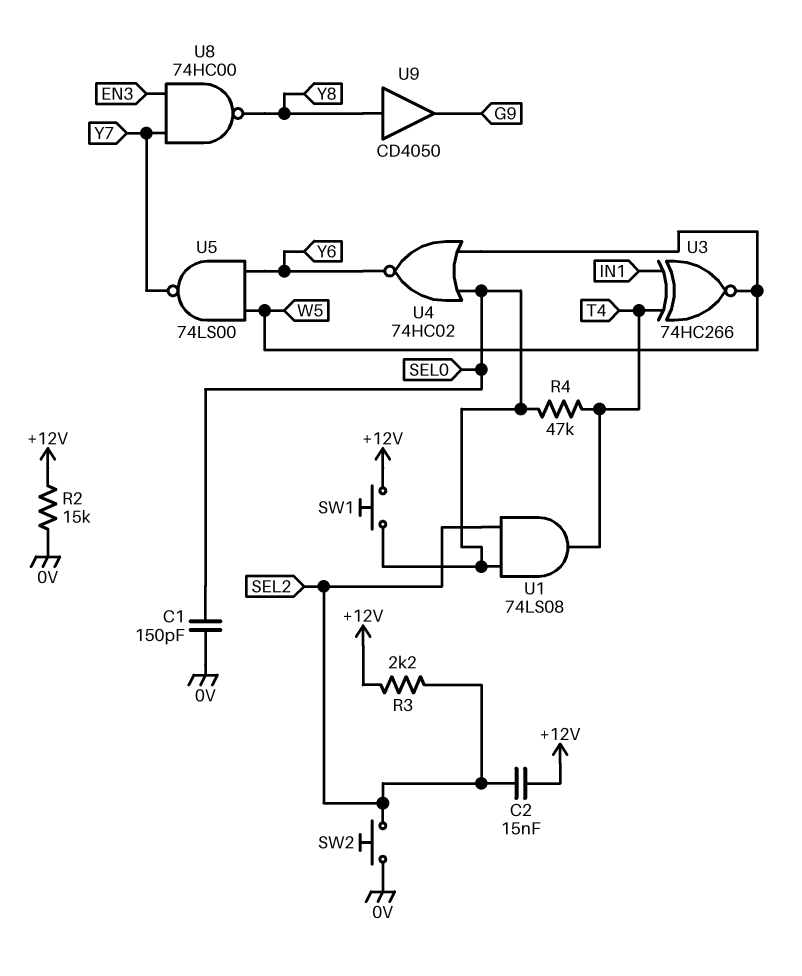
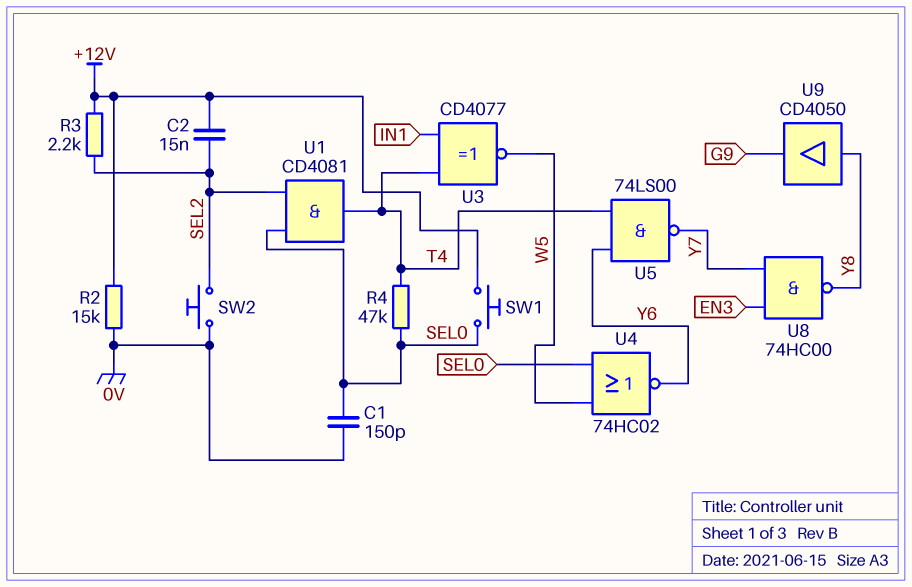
U1: AND 74LS08 (in SEL0, in SEL2, out T4) -> AND CD4081 (in SEL0, in SEL2, out T4)
U3: XNOR 74HC266 (in IN1, in T4, out W5) -> XNOR CD4077 (in IN1, in T4, out W5)
U5: NAND 74LS00 (in W5, in Y6, out Y7) -> NAND 74LS00 (in T4, in Y6, out Y7)

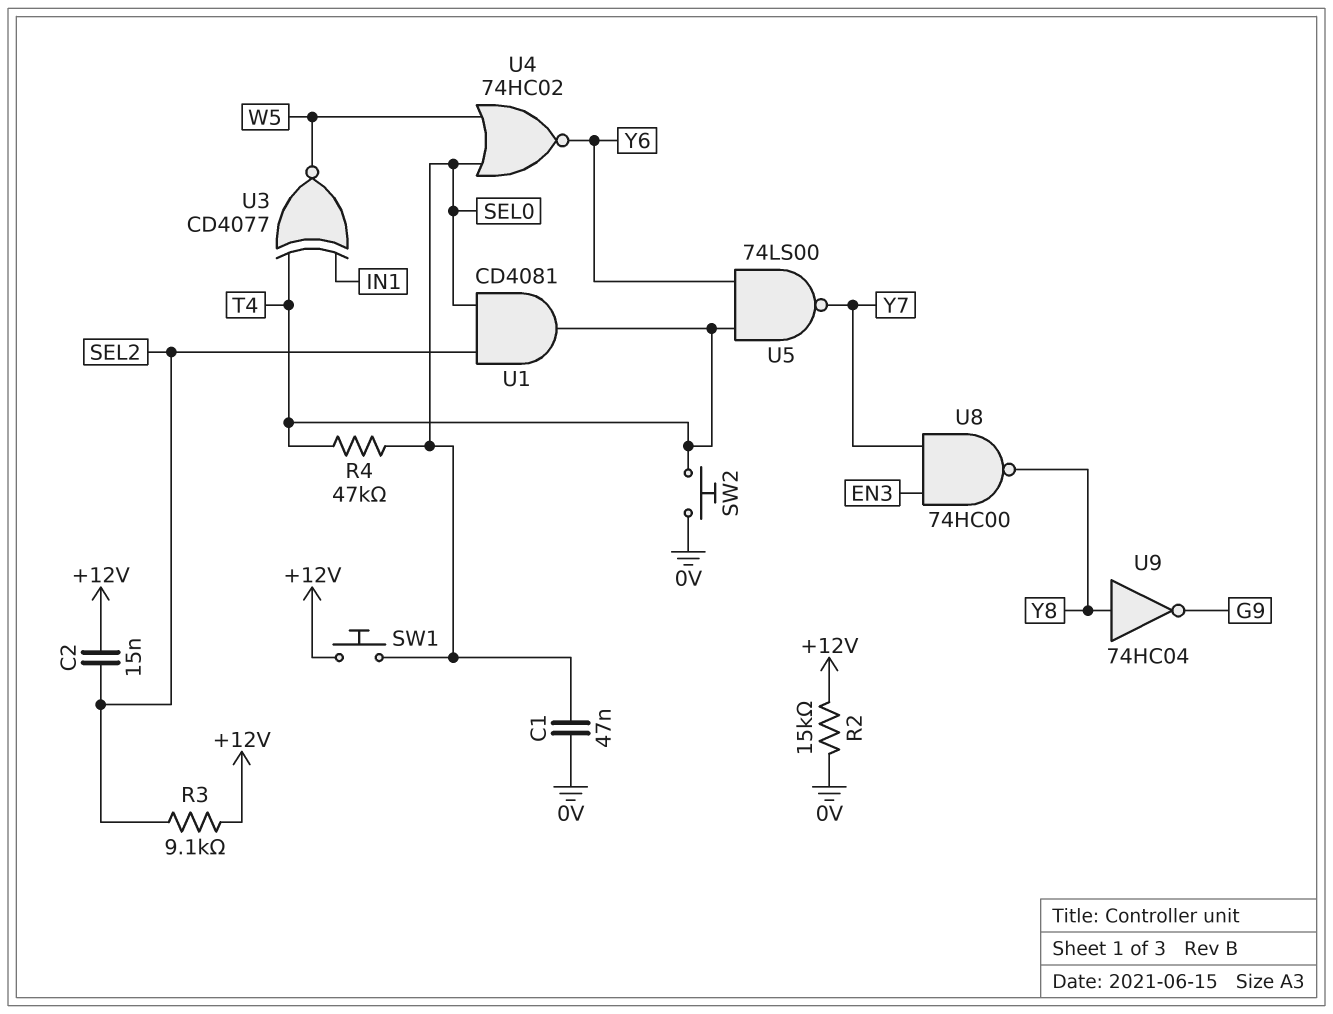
C1: 150pF (0V, SEL0) -> 47nF (0V, SEL0)
R3: 2.2k (+12V, SEL2) -> 9.1k (+12V, SEL2)
SW2: button (0V, SEL2) -> button (0V, T4)
U9: buffer CD4050 (in Y8, out G9) -> NOT 74HC04 (in Y8, out G9)

